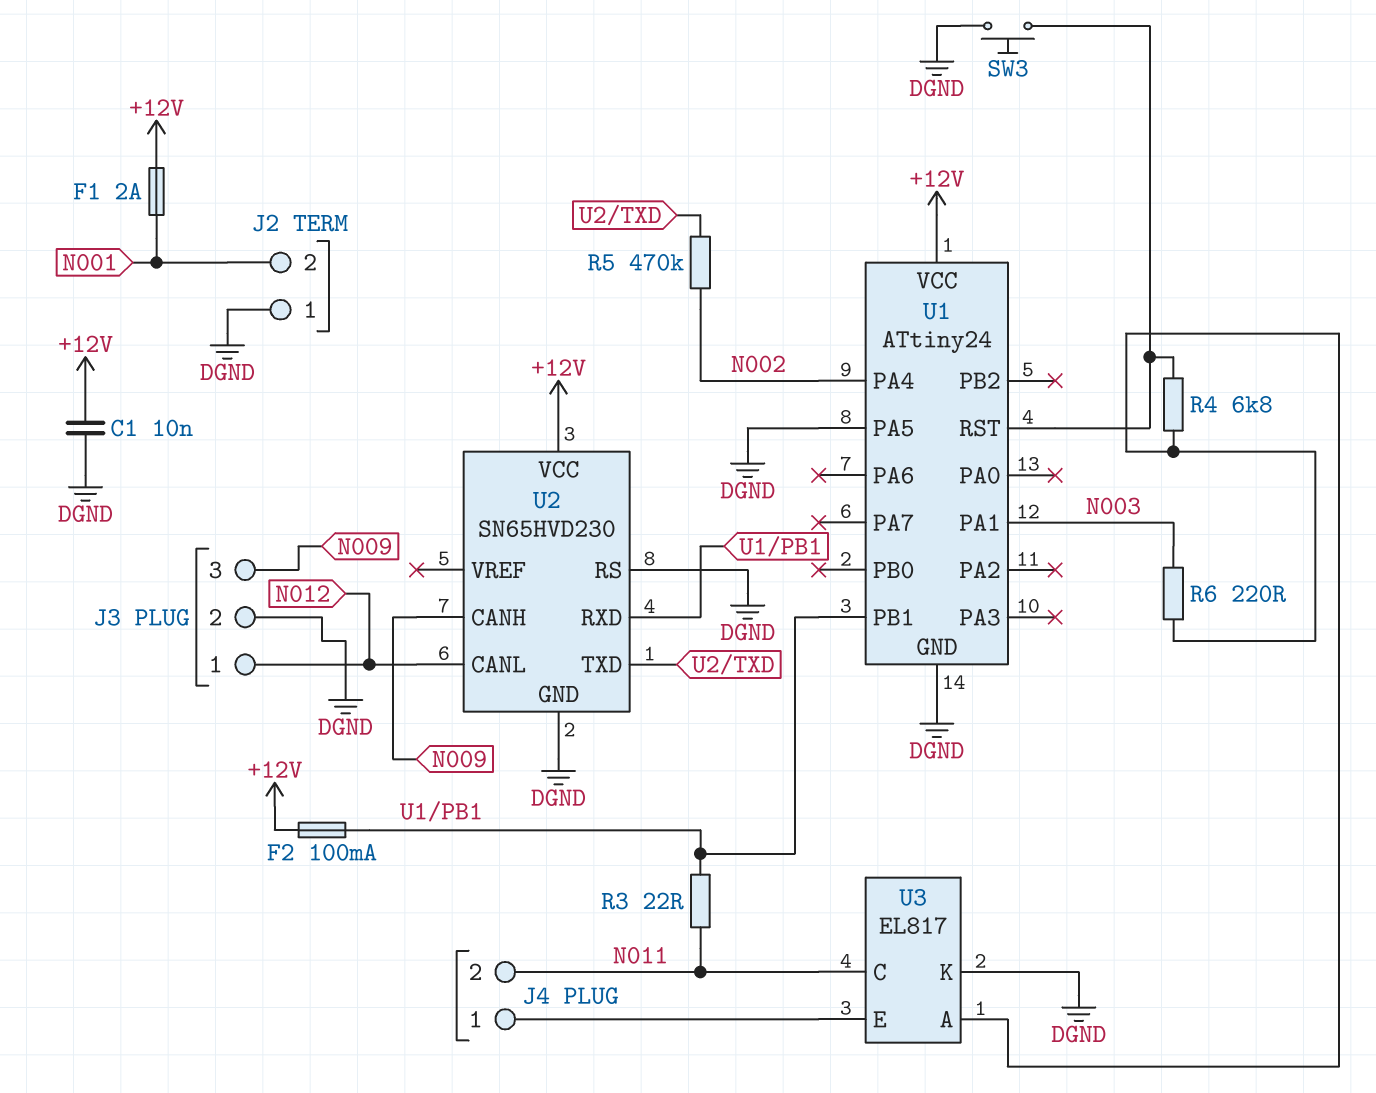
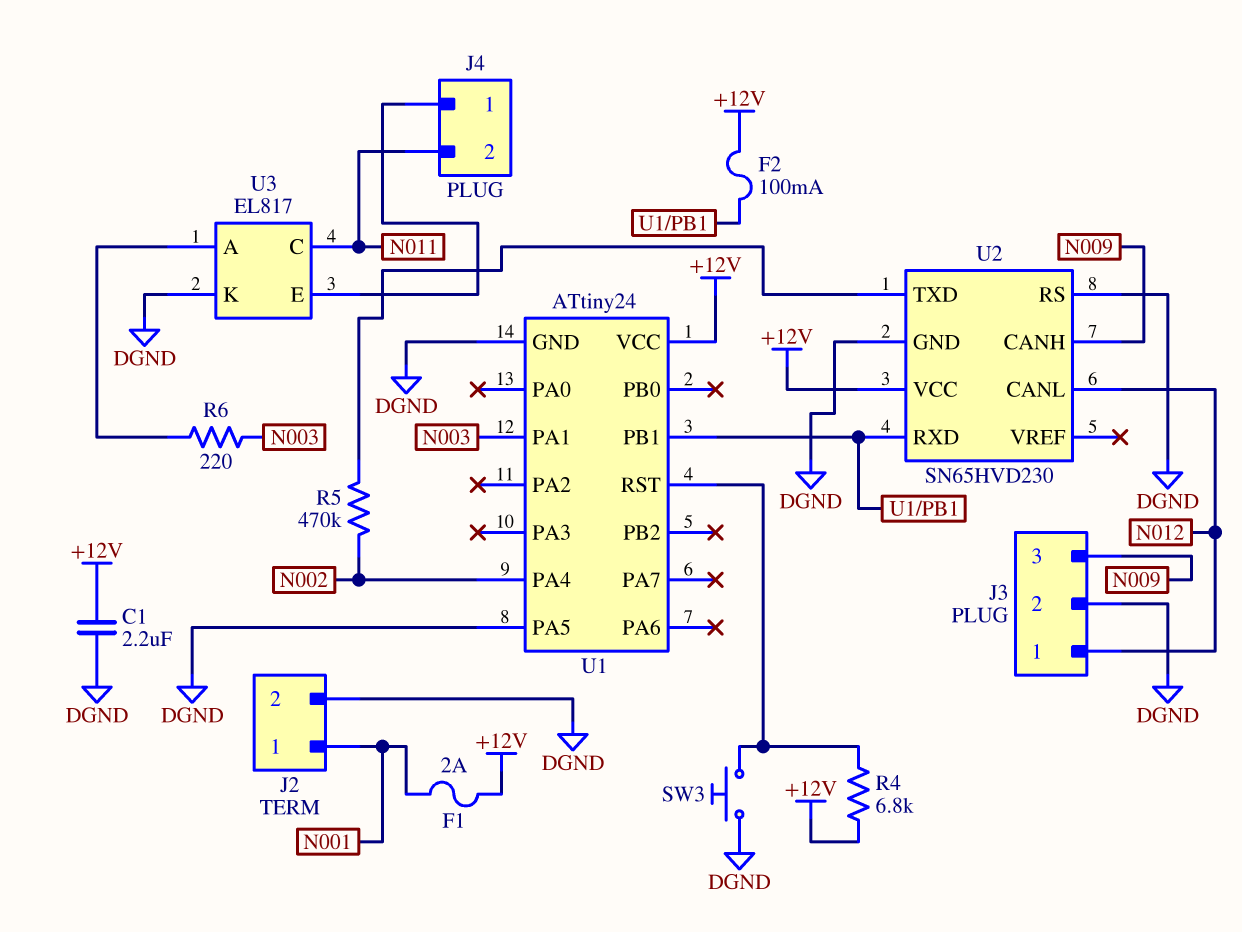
C1: 10nF (+12V, DGND) -> 2.2uF (+12V, DGND)
J2 pin 1: DGND -> N001
J2 pin 2: N001 -> DGND
R3: 22 (N011, U1/PB1) -> none
R4: 6.8k (U1/RST, U3/A) -> 6.8k (+12V, U1/RST)

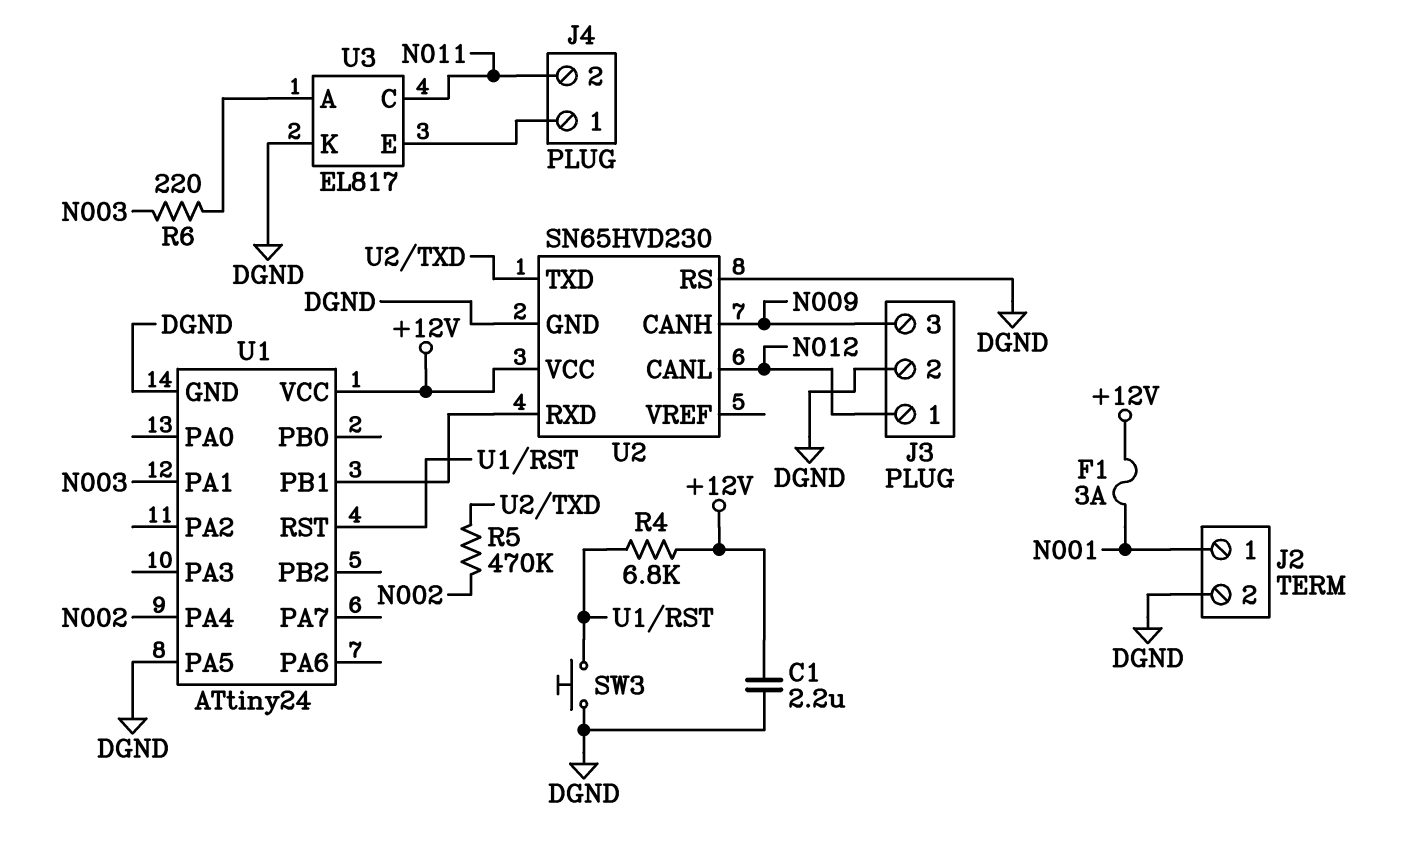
F1: 2A (+12V, N001) -> 3A (+12V, N001)
F2: 100mA (+12V, U1/PB1) -> none

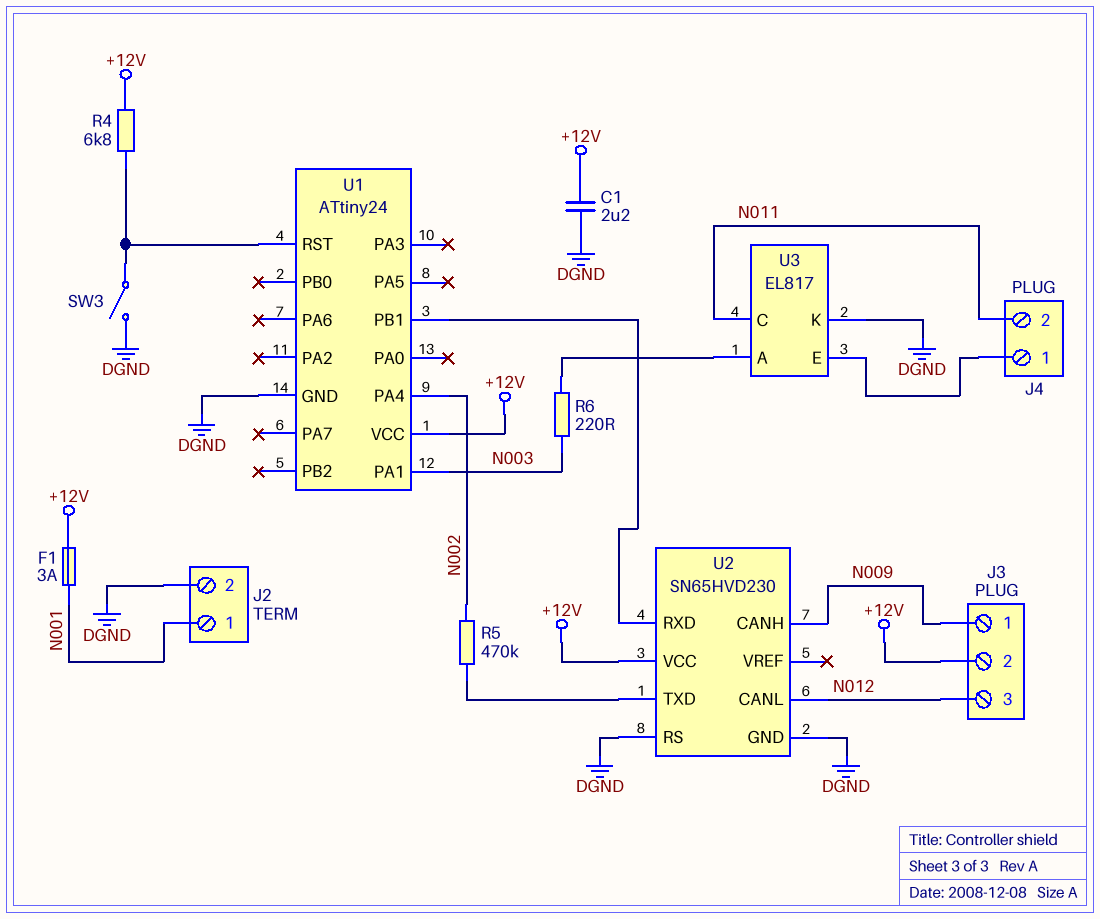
J3 pin 1: N012 -> N009
J3 pin 2: DGND -> +12V
J3 pin 3: N009 -> N012
SW3: button (DGND, U1/RST) -> switch (DGND, U1/RST)
U1 pin PA5: DGND -> none

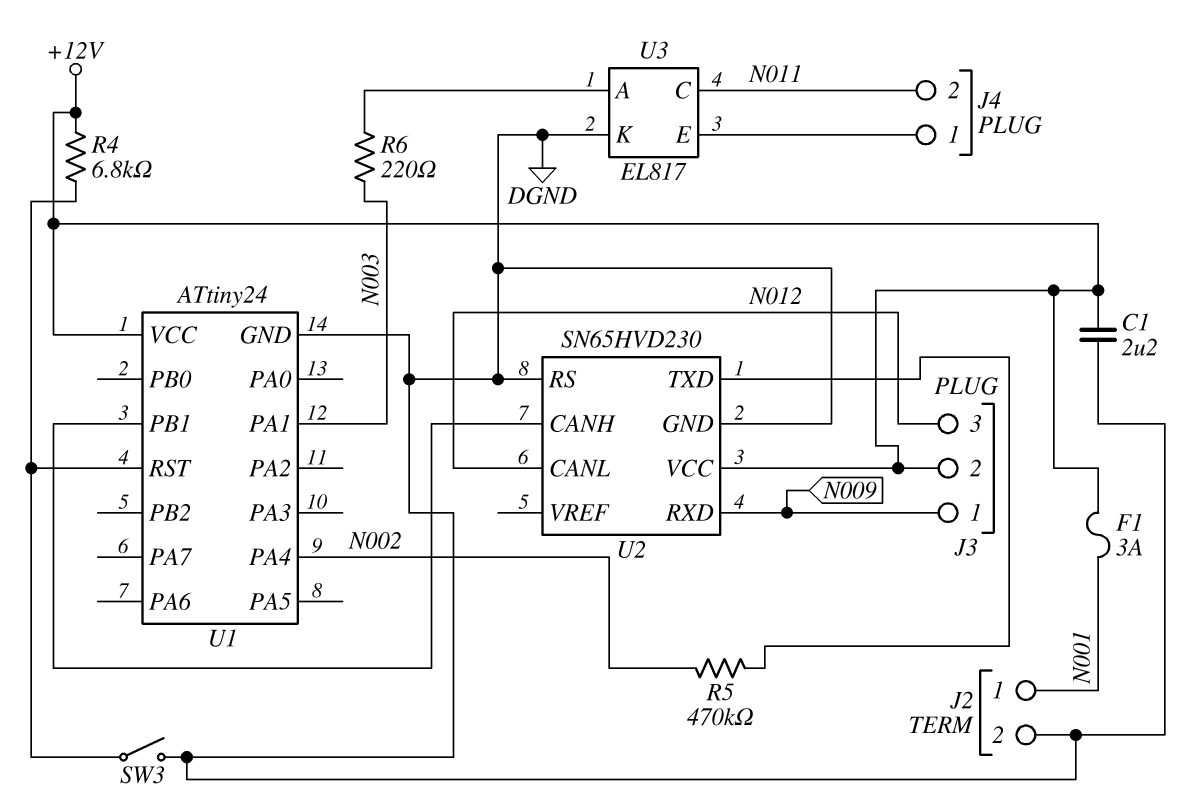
U2 pin CANH: N009 -> U1/PB1
U2 pin RXD: U1/PB1 -> N009

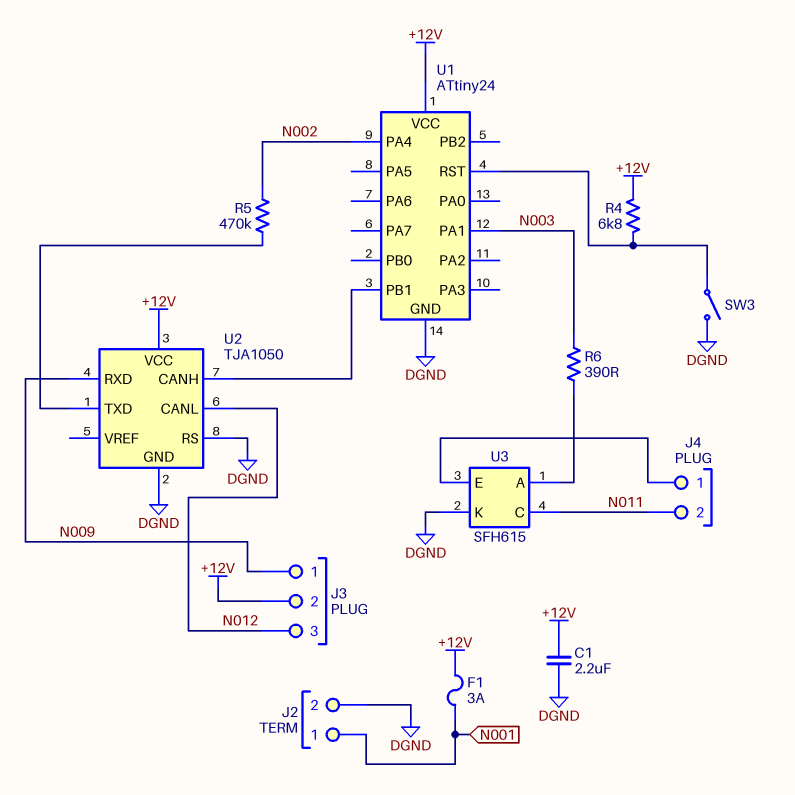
R6: 220 (N003, U3/A) -> 390 (N003, U3/A)
U2: SN65HVD230 -> TJA1050
U3: EL817 -> SFH615

